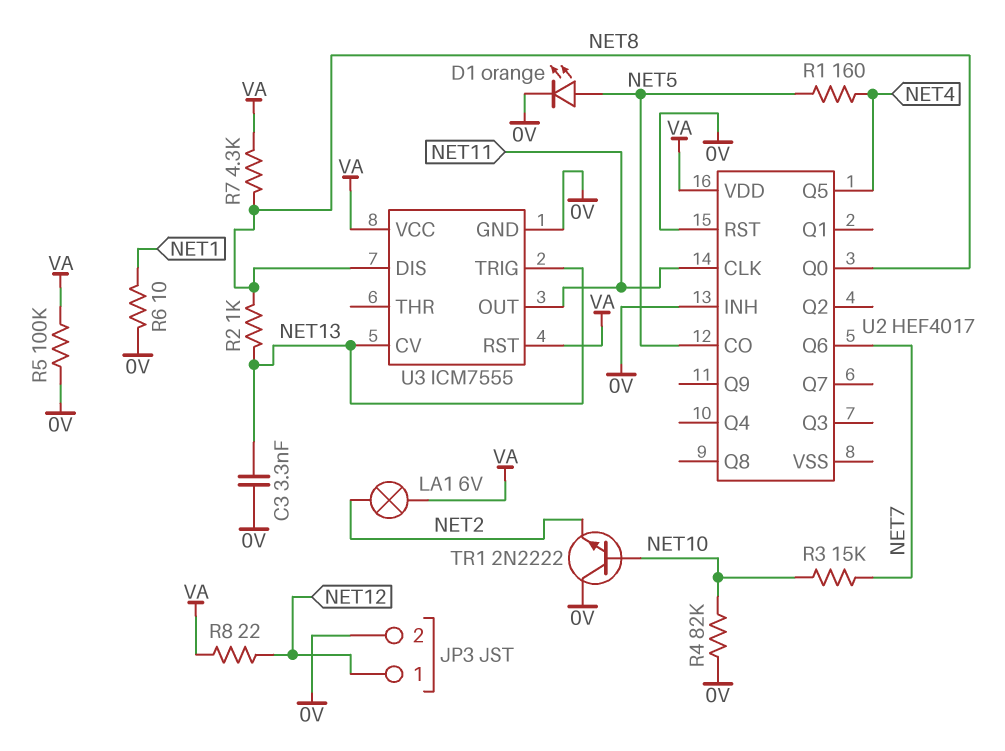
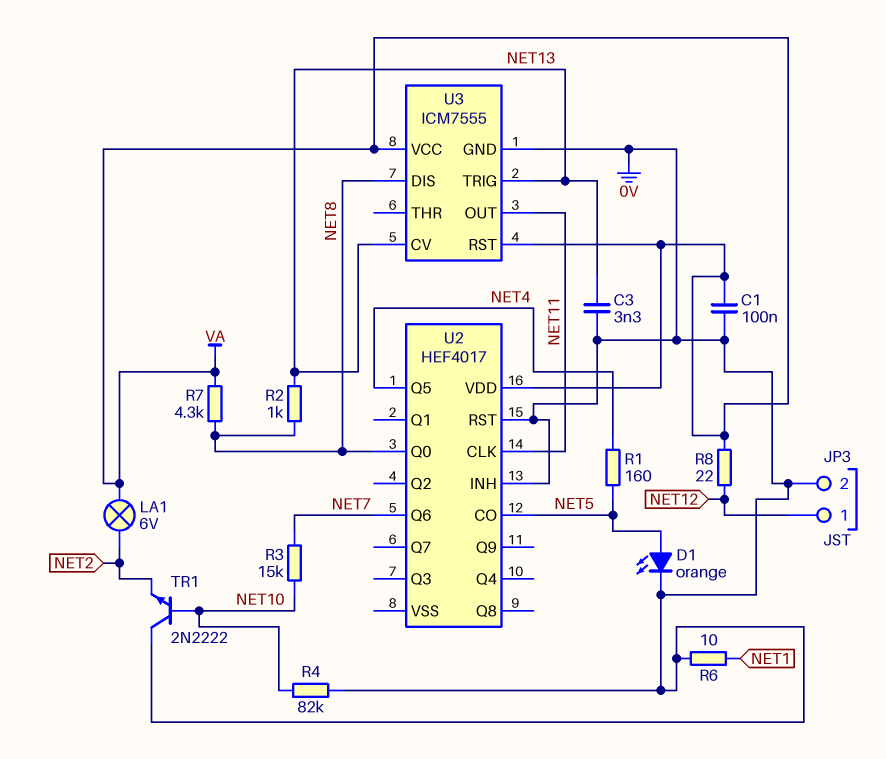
C1: none -> 100nF (0V, VA)
R5: 100k (0V, VA) -> none

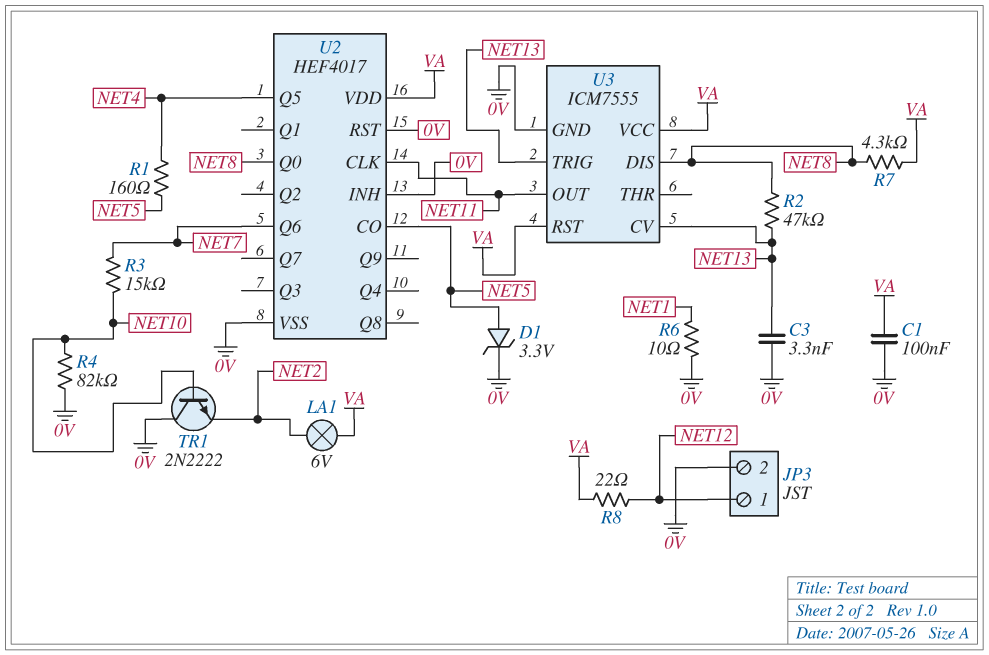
D1: LED orange (A NET5, K 0V) -> zener 3.3V (A NET5, K 0V)
R2: 1k (NET8, NET13) -> 47k (NET8, NET13)
U2 pin VSS: none -> 0V

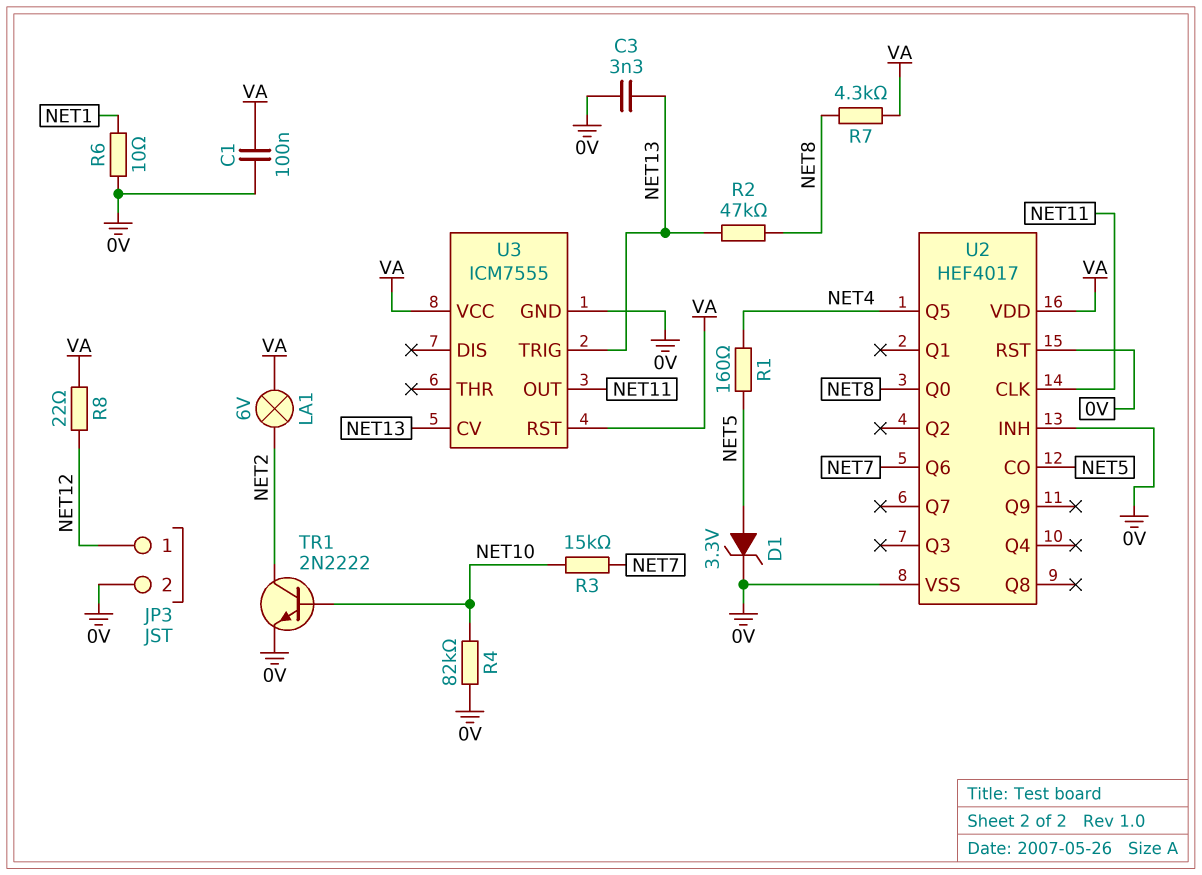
TR1: NPN 2N2222 (B NET10, C 0V, E NET2) -> NPN 2N2222 (B NET10, C NET2, E 0V)
U3 pin DIS: NET8 -> none

